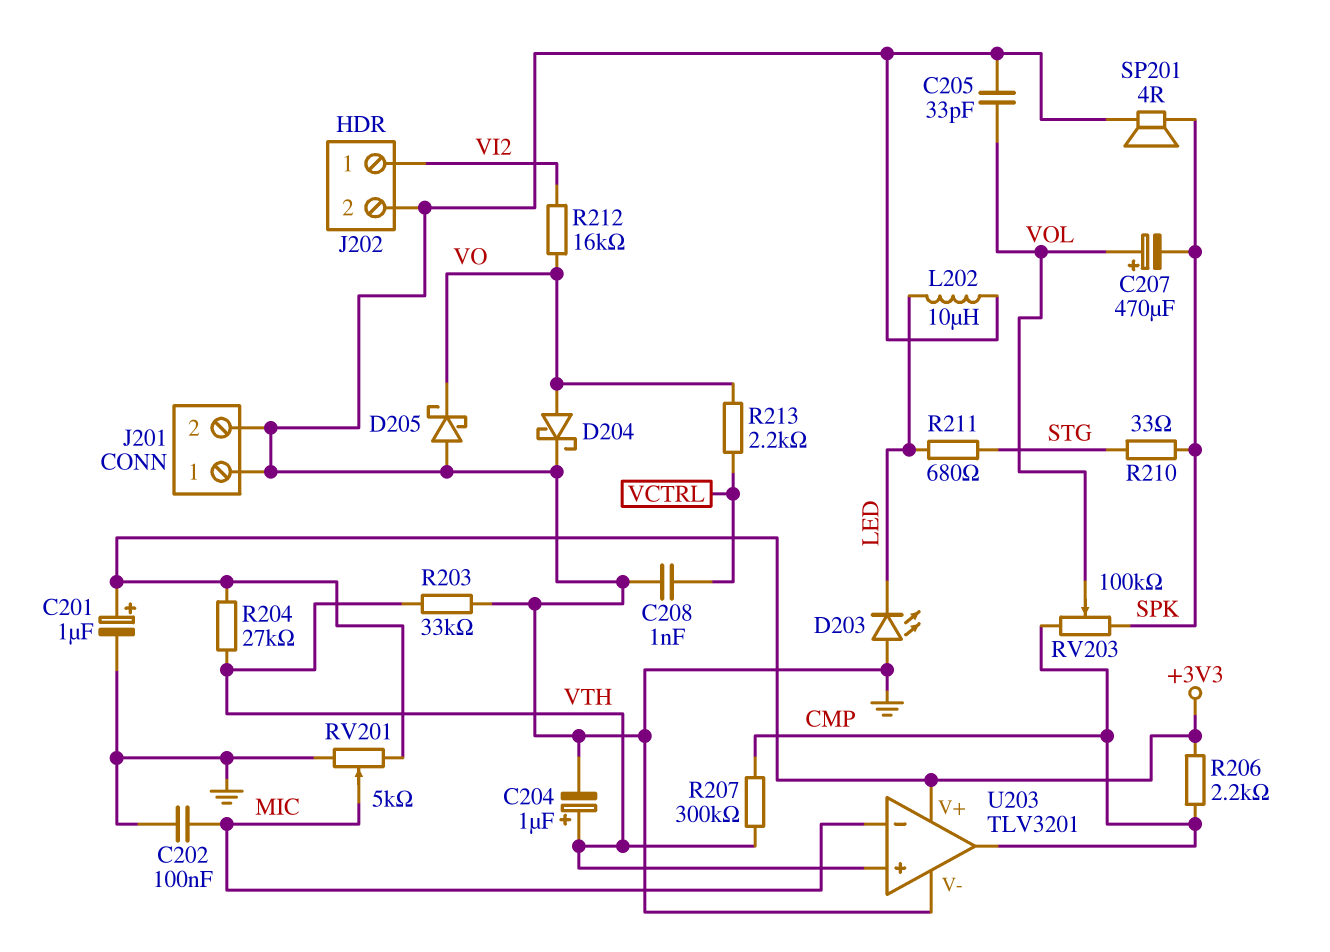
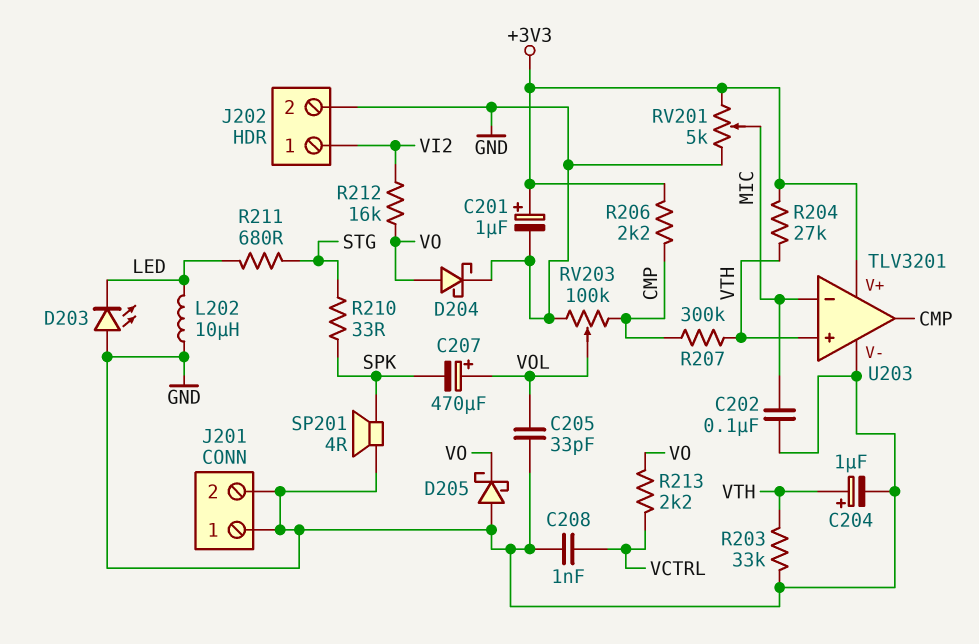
RV203: 100k (CMP, SPK, wiper VOL) -> 100k (CMP, GND, wiper VOL)

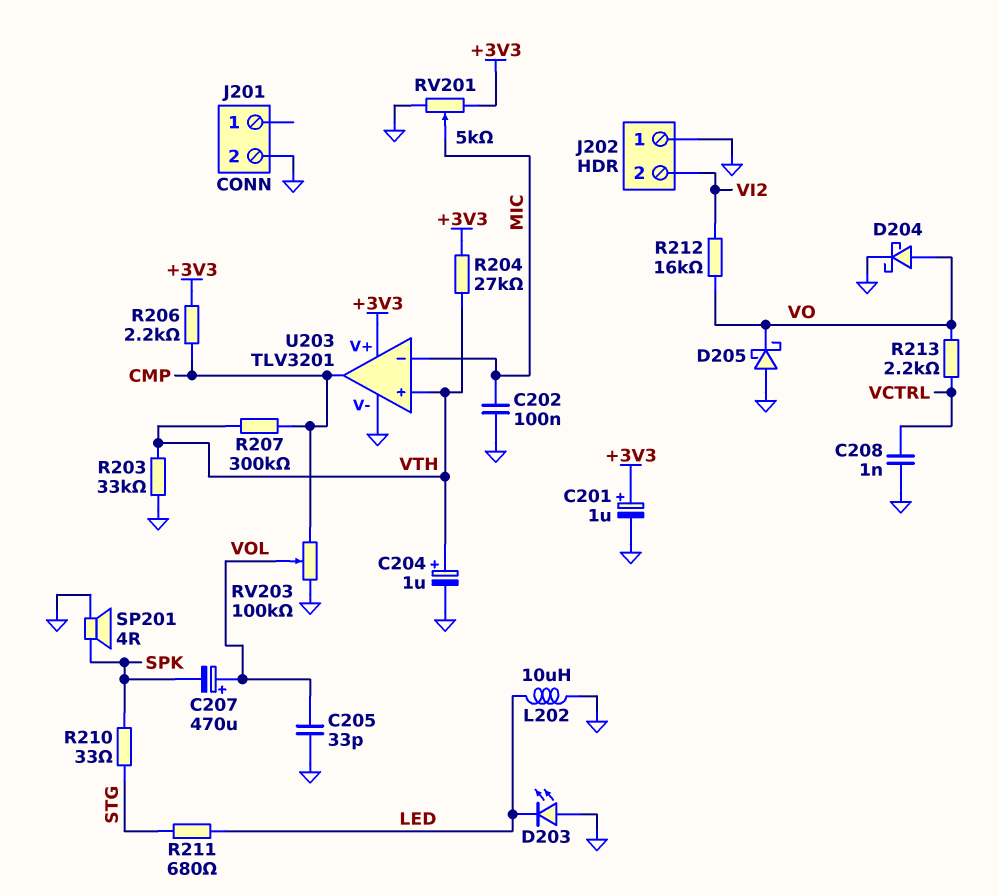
J201 pin 1: GND -> none
J202 pin 1: VI2 -> GND
J202 pin 2: GND -> VI2

